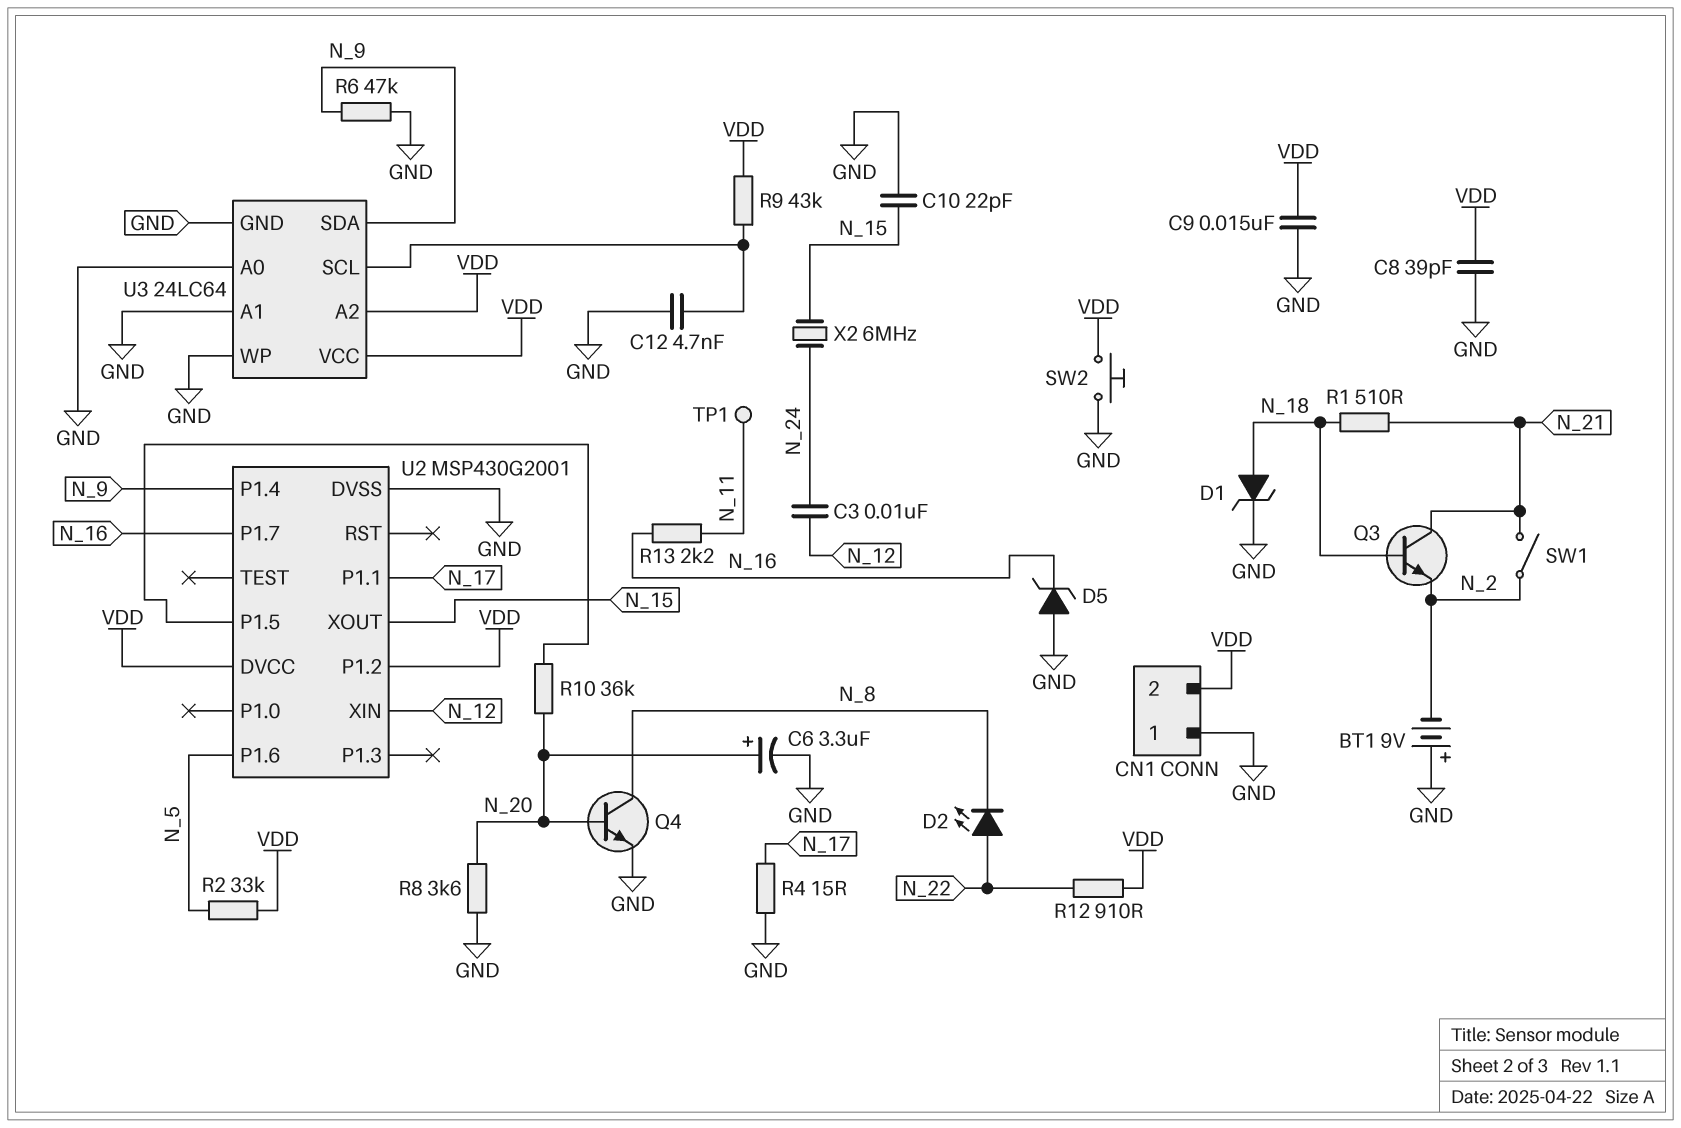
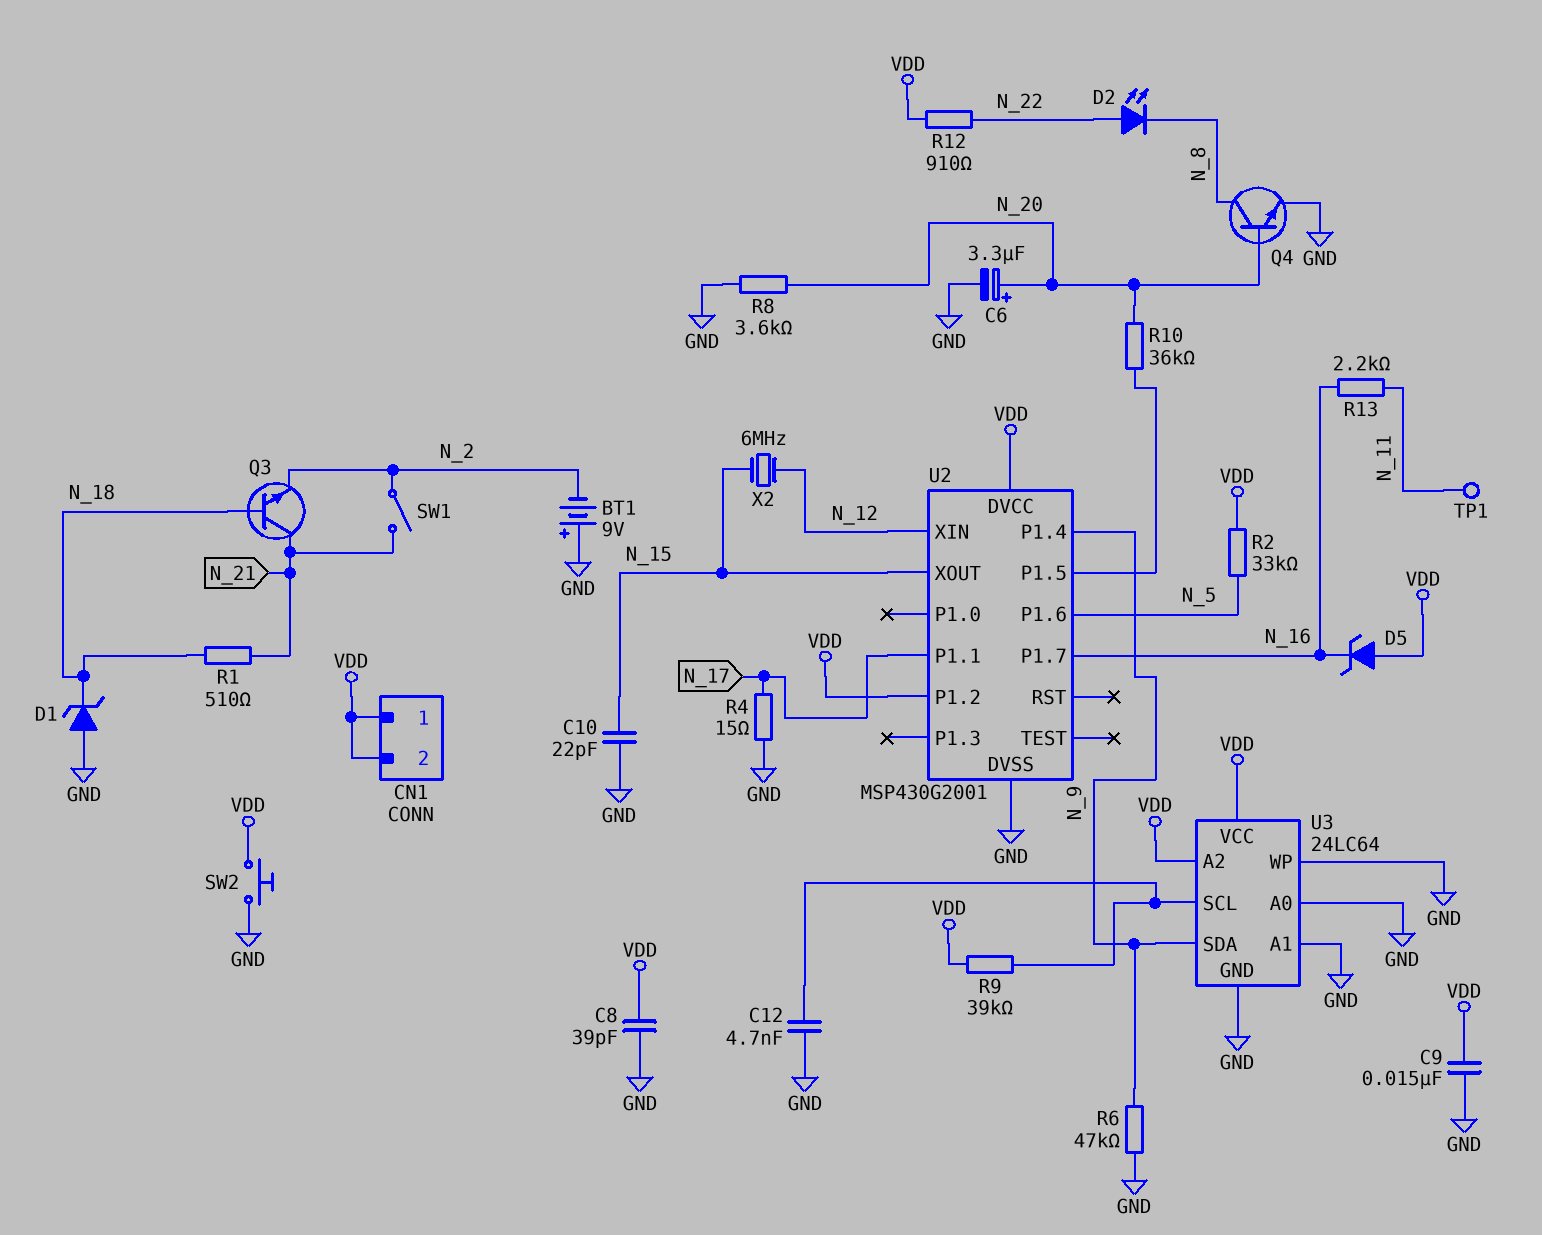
C3: 10nF (N_12, N_24) -> none
CN1 pin 1: GND -> VDD
D1: zener (A N_18, K GND) -> zener (A GND, K N_18)
D5: zener (A GND, K N_16) -> zener (A VDD, K N_16)
R9: 43k (U3/SCL, VDD) -> 39k (U3/SCL, VDD)
X2: 6MHz (N_15, N_24) -> 6MHz (N_12, N_15)

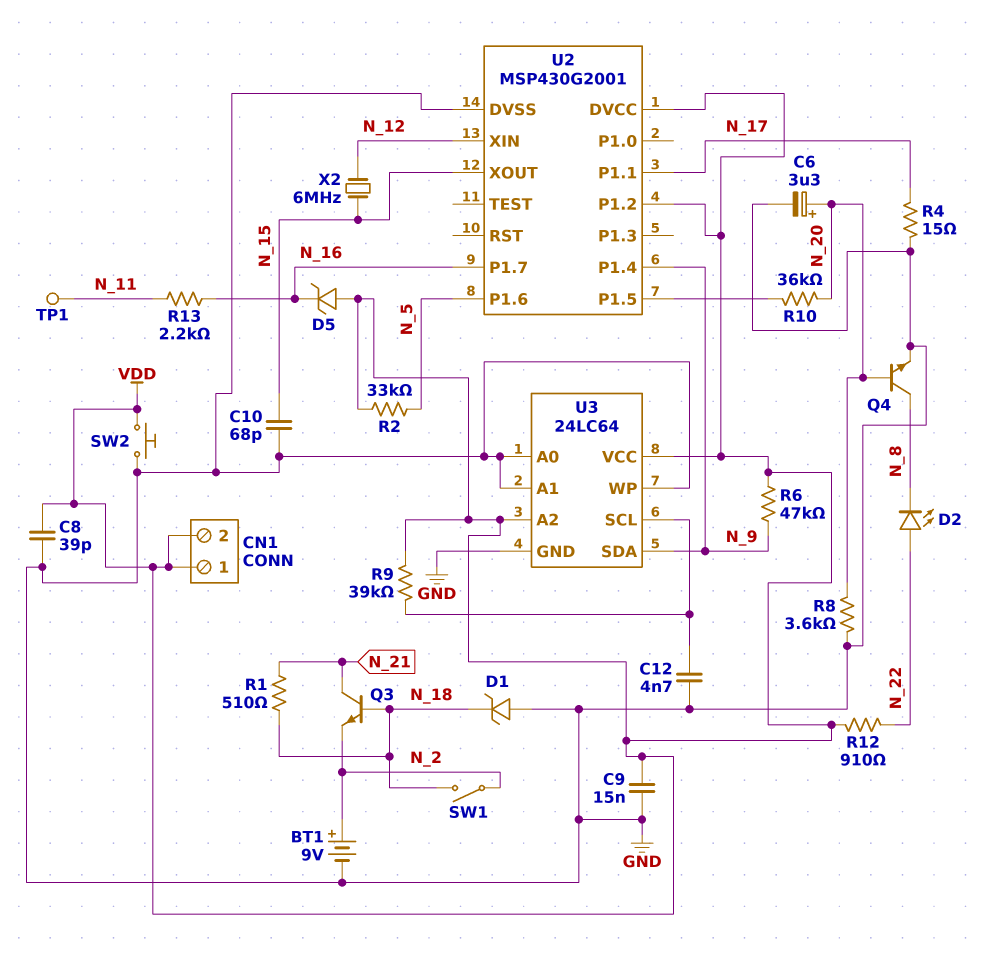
BT1: 9V (plus GND, minus N_2) -> 9V (plus N_2, minus GND)
C10: 22pF (GND, N_15) -> 68pF (GND, N_15)
R6: 47k (GND, N_9) -> 47k (N_9, VDD)
SW1: switch (N_2, N_21) -> switch (N_2, N_18)

